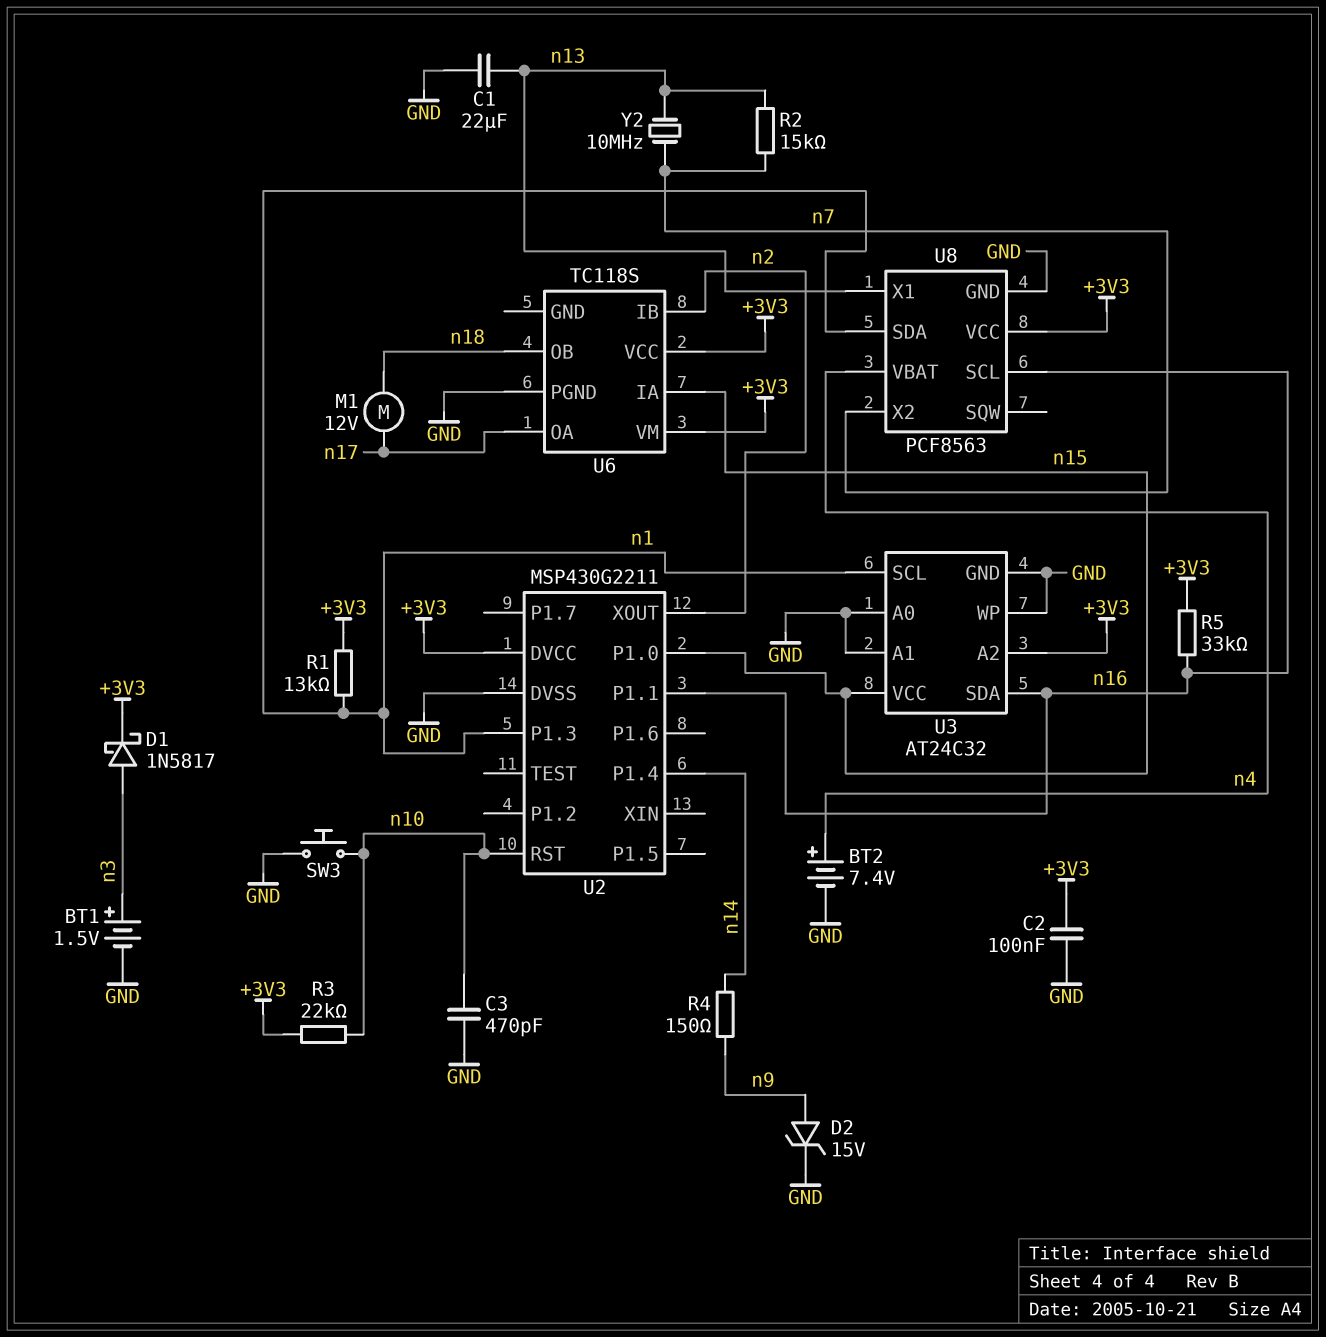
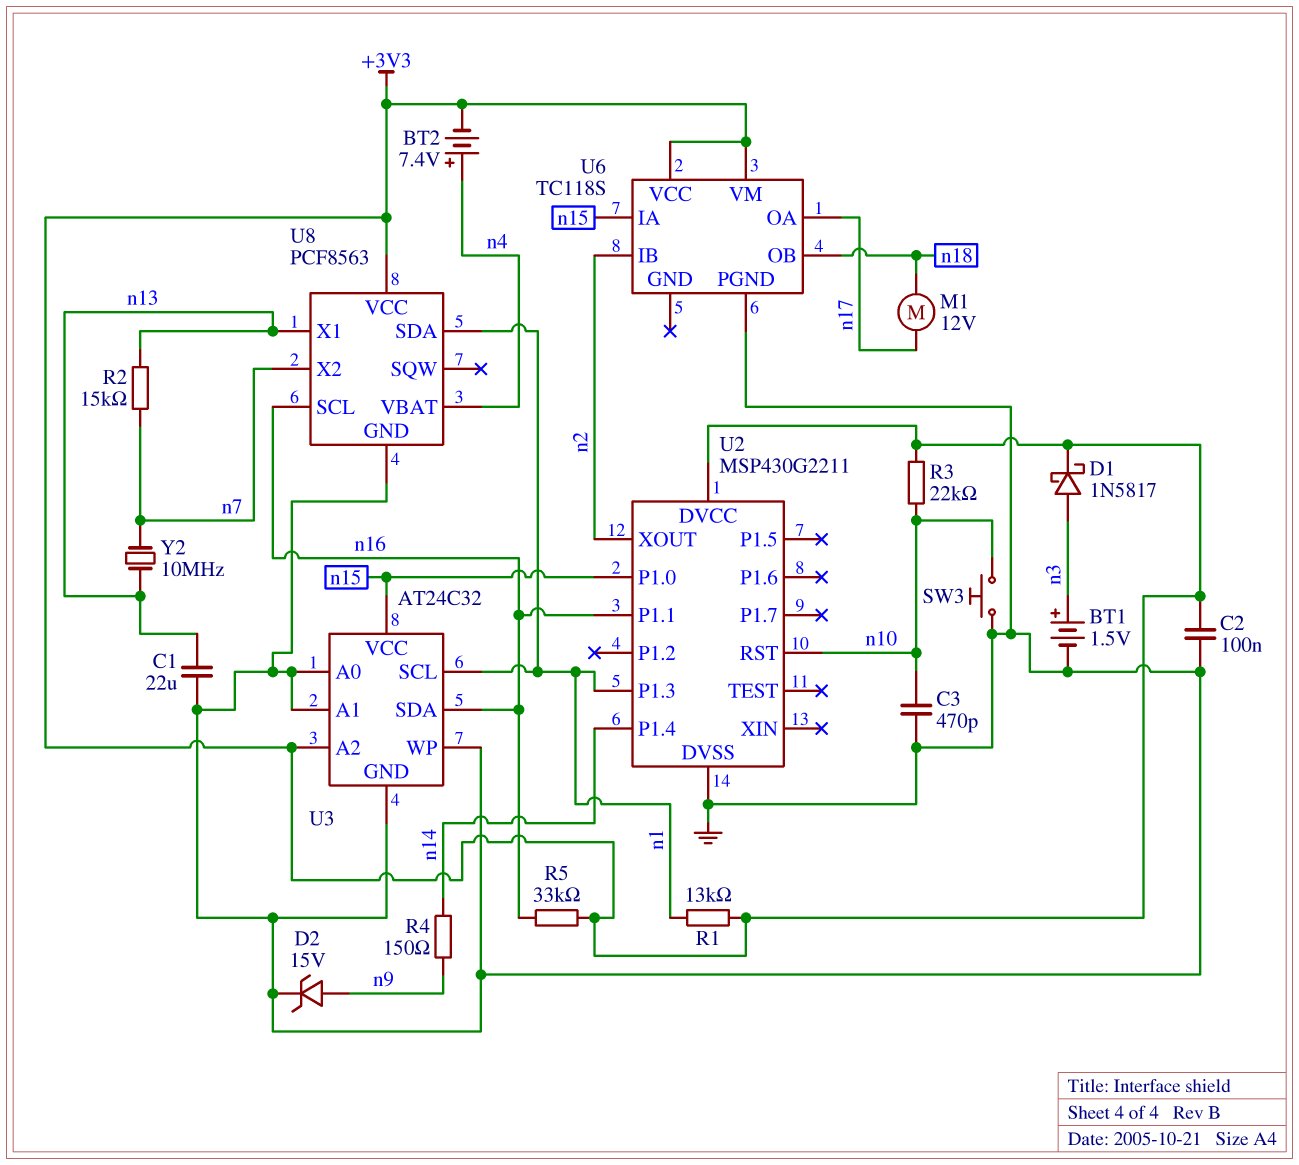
BT2: 7.4V (plus n4, minus GND) -> 7.4V (plus n4, minus +3V3)

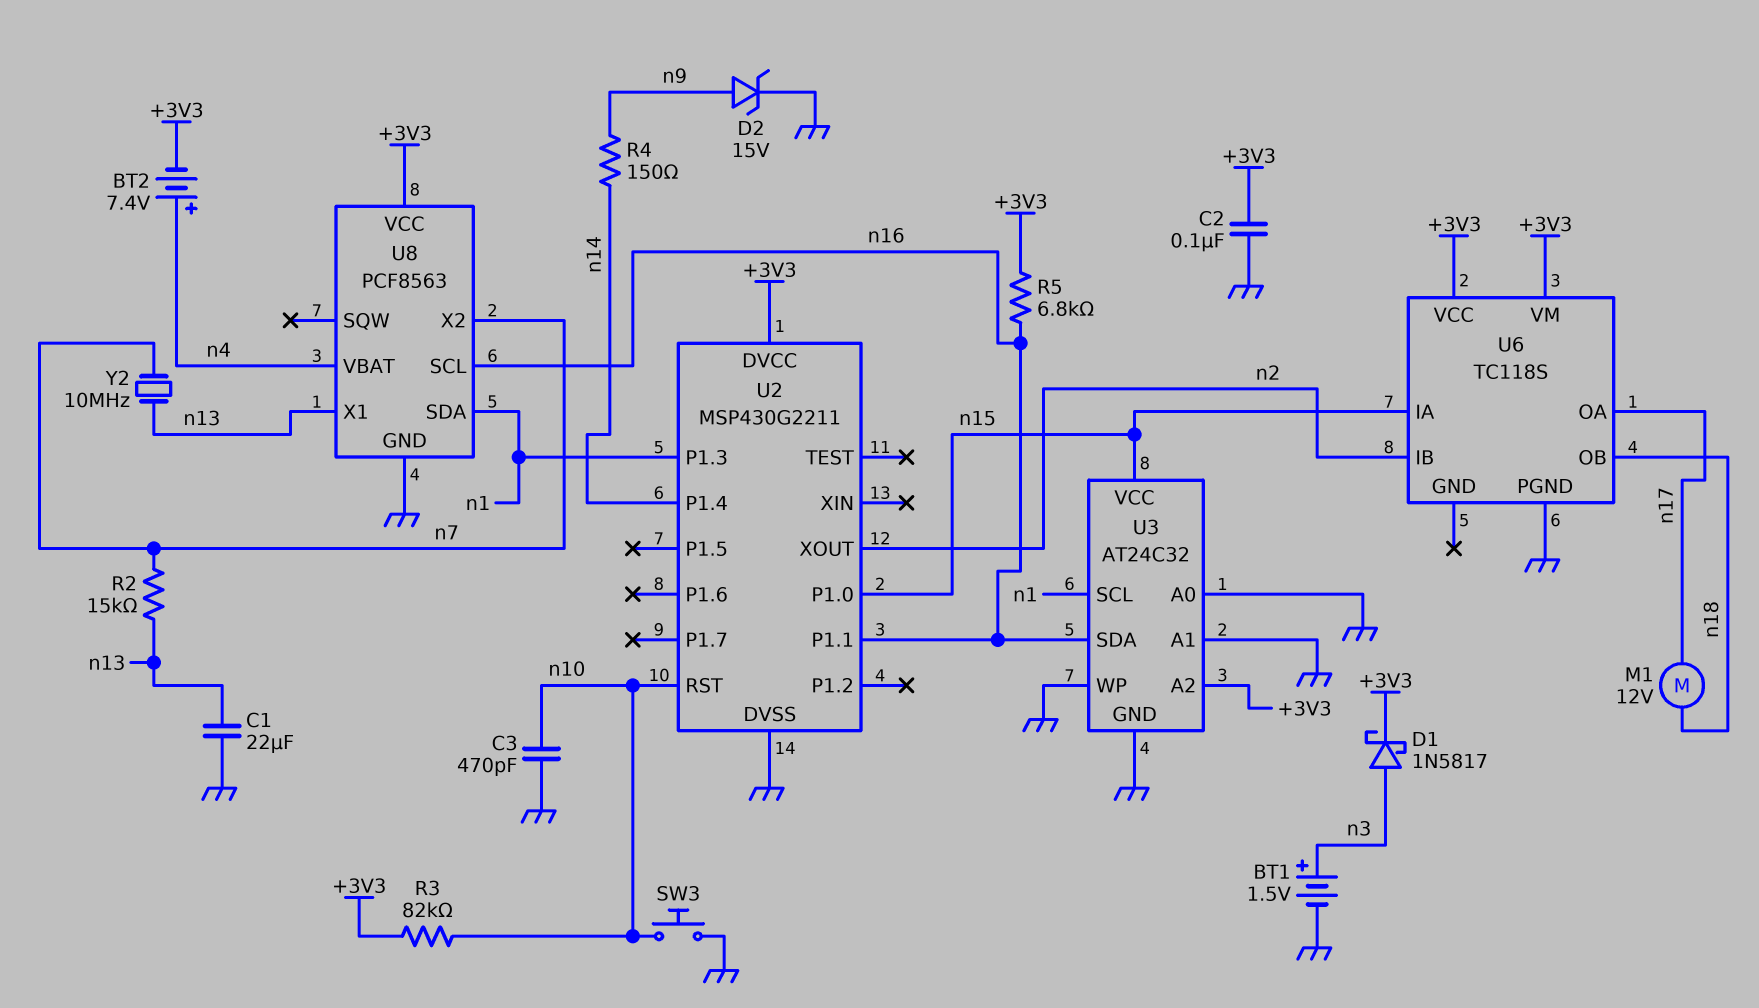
R1: 13k (+3V3, n1) -> none
R3: 22k (+3V3, n10) -> 82k (+3V3, n10)
R5: 33k (+3V3, n16) -> 6.8k (+3V3, n16)

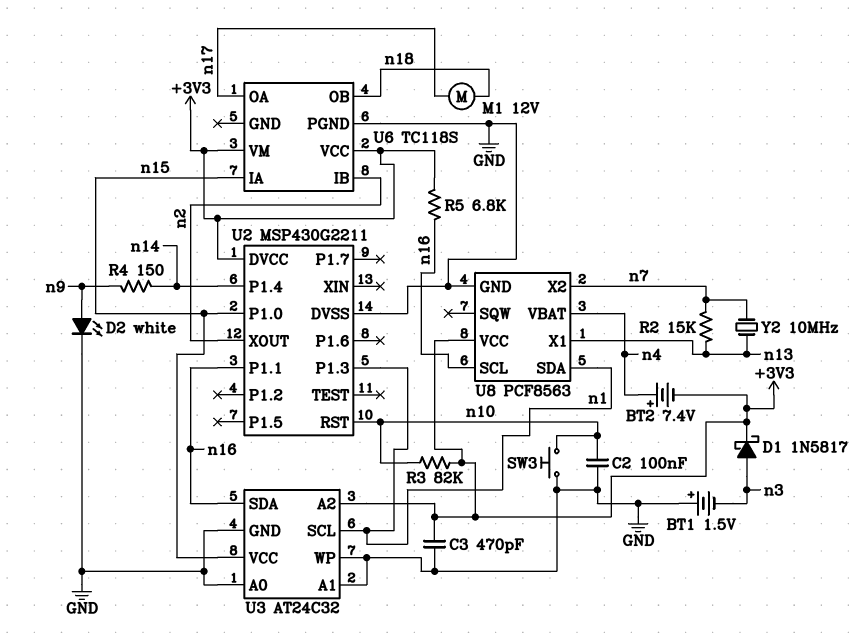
BT1: 1.5V (plus n3, minus GND) -> 1.5V (plus GND, minus n3)
C1: 22uF (GND, n13) -> none
C2: 100nF (+3V3, GND) -> 100nF (GND, n10)
C3: 470pF (GND, n10) -> 470pF (+3V3, GND)
D2: zener 15V (A n9, K GND) -> LED white (A n9, K GND)

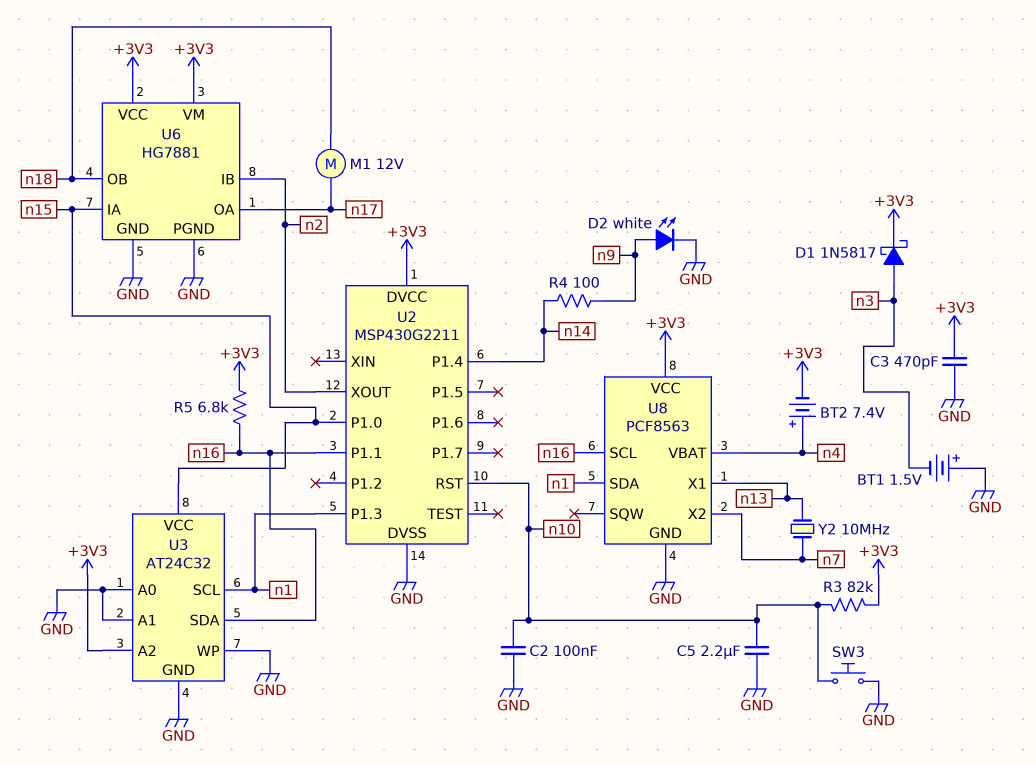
C5: none -> 2.2uF (GND, n10)
R2: 15k (n7, n13) -> none
R4: 150 (n9, n14) -> 100 (n9, n14)
U6: TC118S -> HG7881
U6 pin GND: none -> GND

